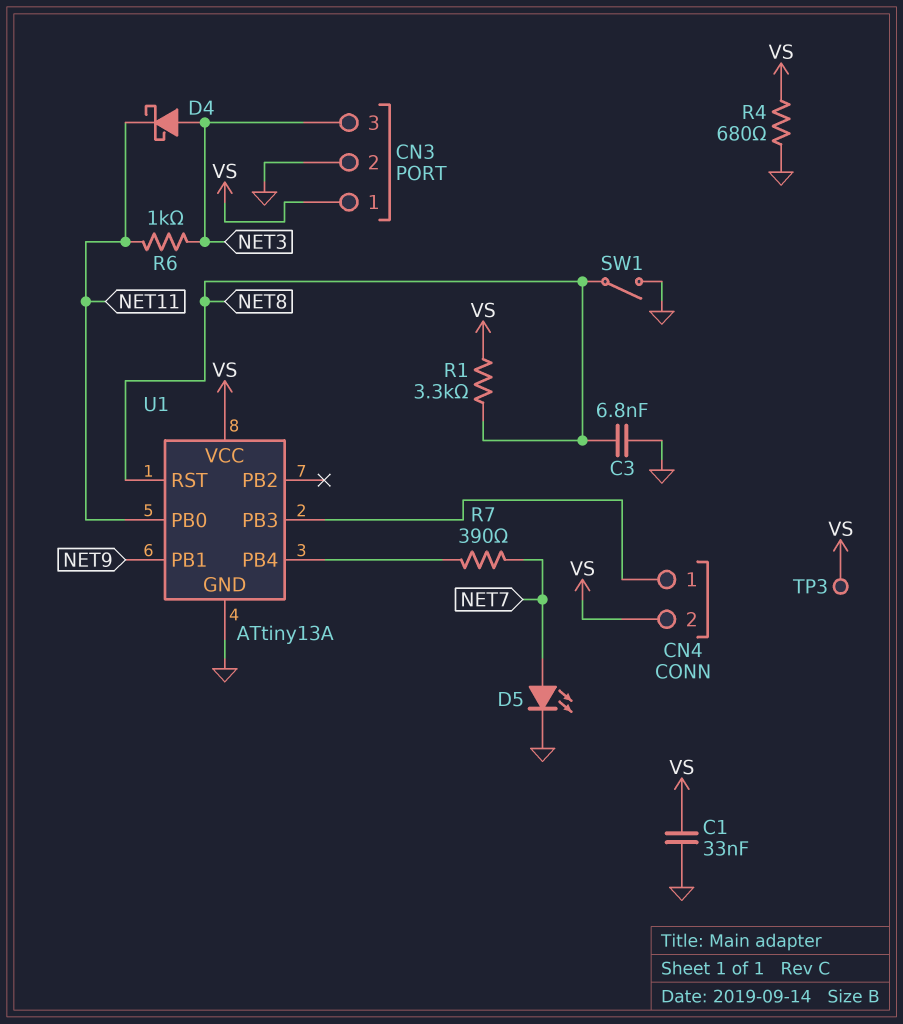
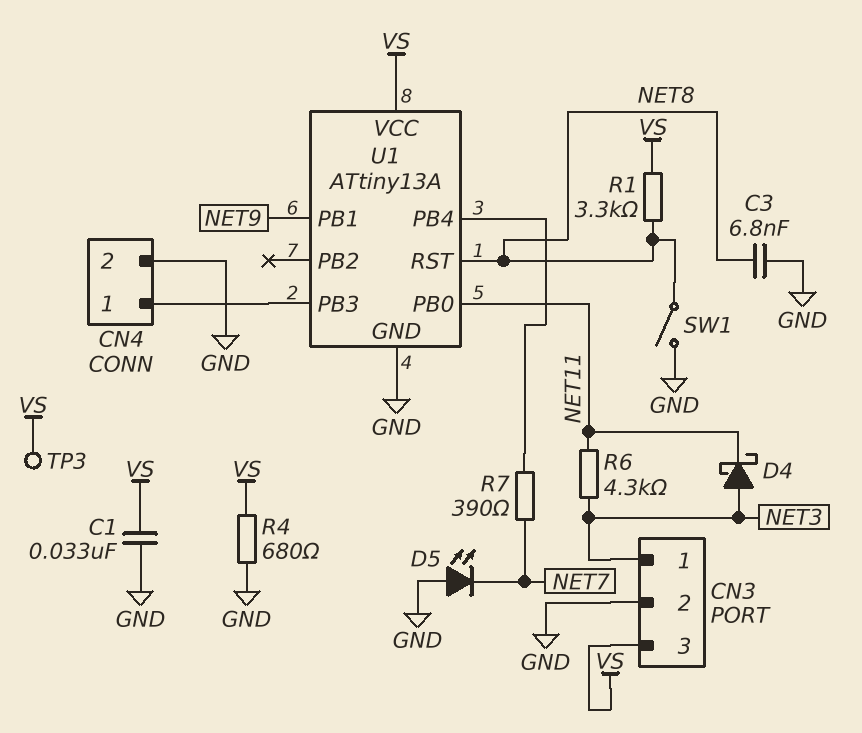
CN3 pin 1: VS -> NET3
CN3 pin 3: NET3 -> VS
CN4 pin 2: VS -> GND
D5: LED (A NET7, K GND) -> LED (A GND, K NET7)
R6: 1k (NET3, NET11) -> 4.3k (NET3, NET11)

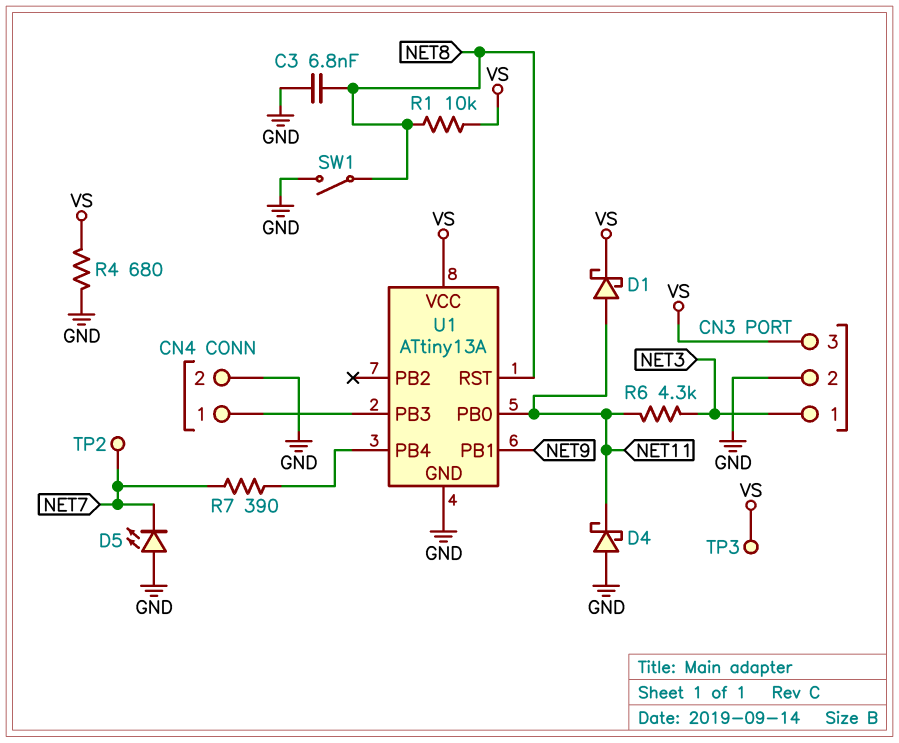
C1: 33nF (GND, VS) -> none
D1: none -> schottky (A NET11, K VS)
D4: schottky (A NET3, K NET11) -> schottky (A GND, K NET11)
R1: 3.3k (NET8, VS) -> 10k (NET8, VS)
TP2: none -> test point (NET7)

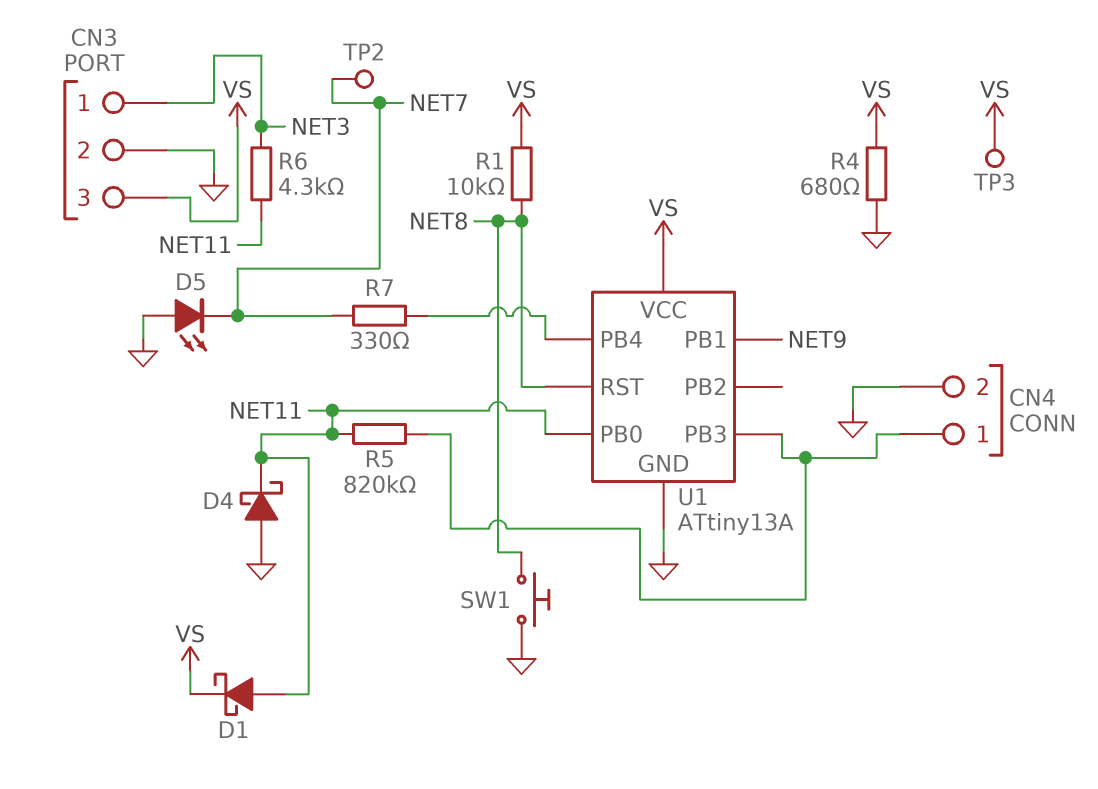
C3: 6.8nF (GND, NET8) -> none
R5: none -> 820k (CN4/1, NET11)
R7: 390 (NET7, U1/PB4) -> 330 (NET7, U1/PB4)
SW1: switch (GND, NET8) -> button (GND, NET8)

